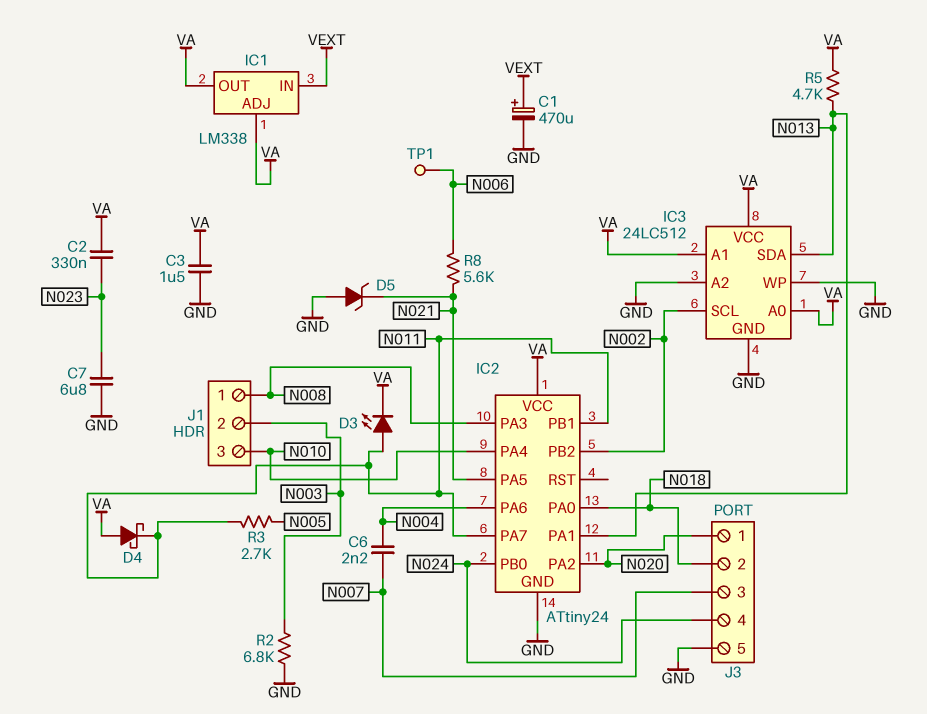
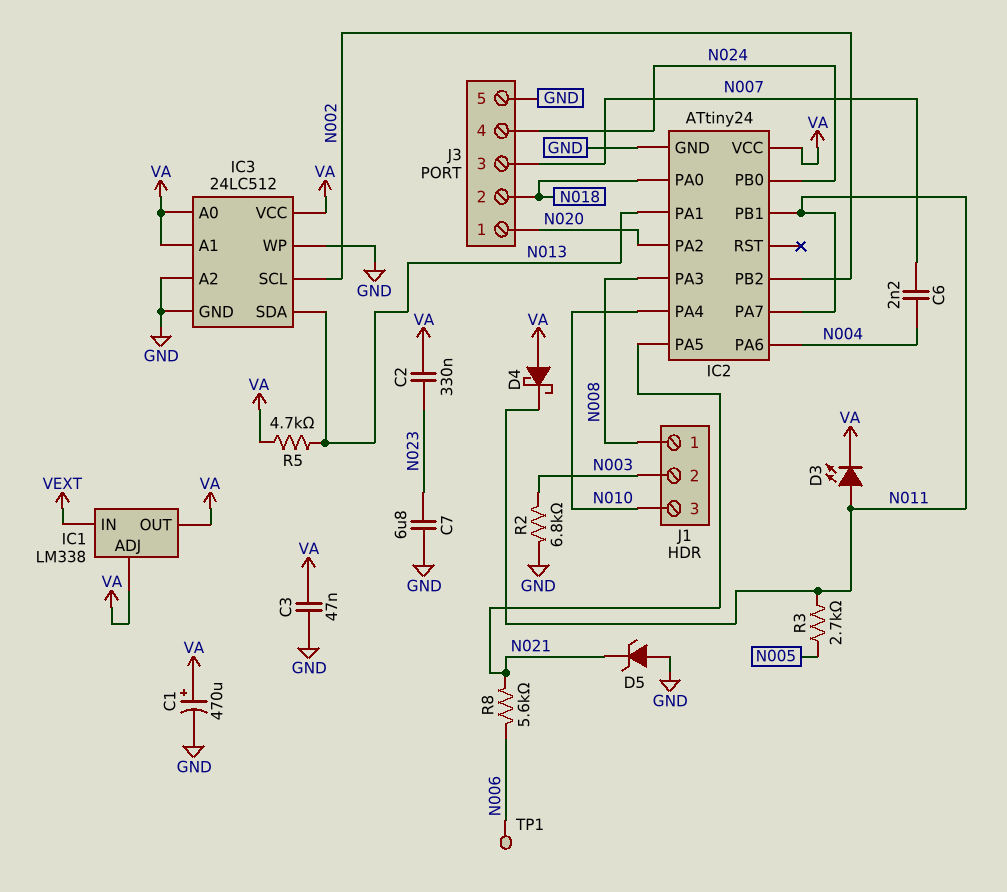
C1: 470uF (plus VEXT, minus GND) -> 470uF (plus VA, minus GND)
C3: 1.5uF (GND, VA) -> 47nF (GND, VA)

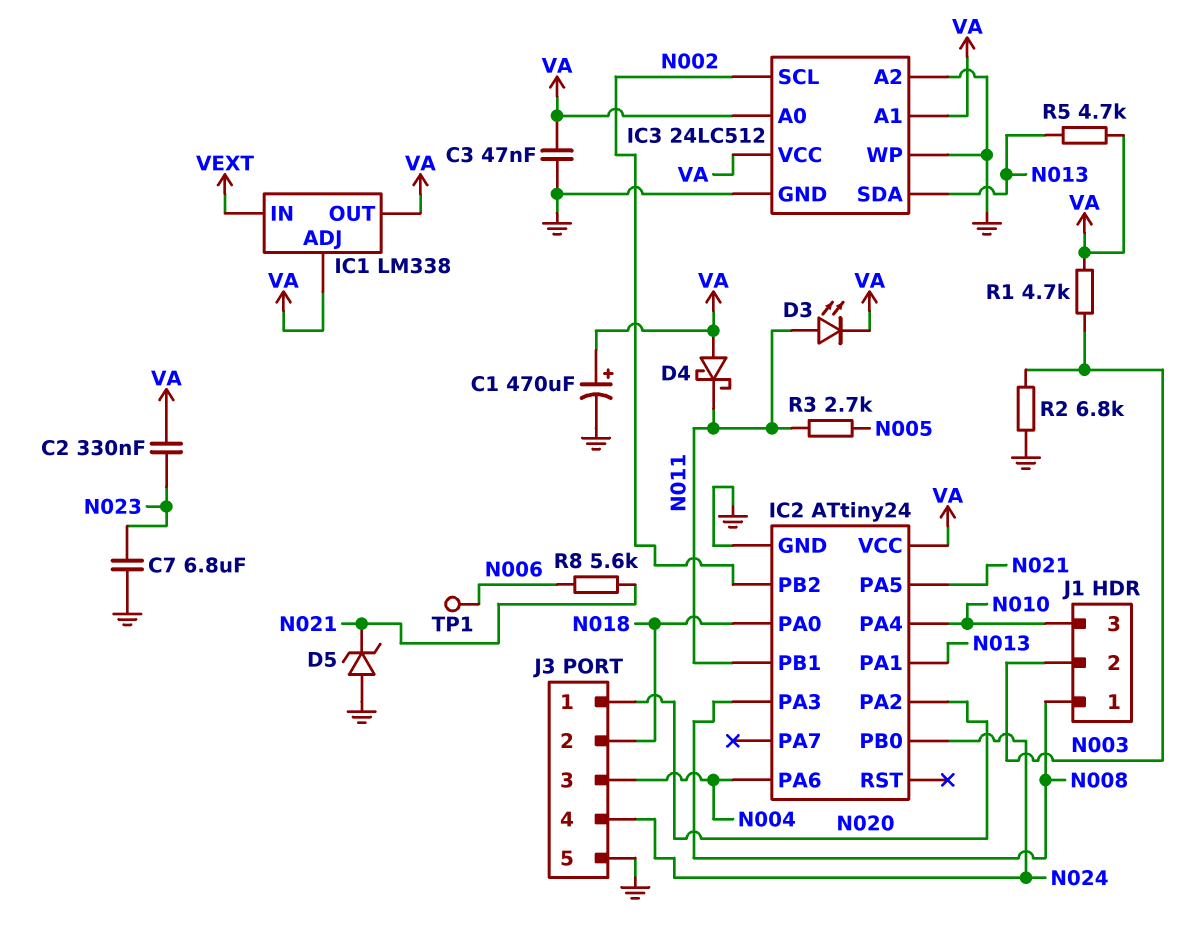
C6: 2.2nF (N004, N007) -> none
IC2 pin PA7: N011 -> none
J3 pin 3: N007 -> N004
R1: none -> 4.7k (N003, VA)

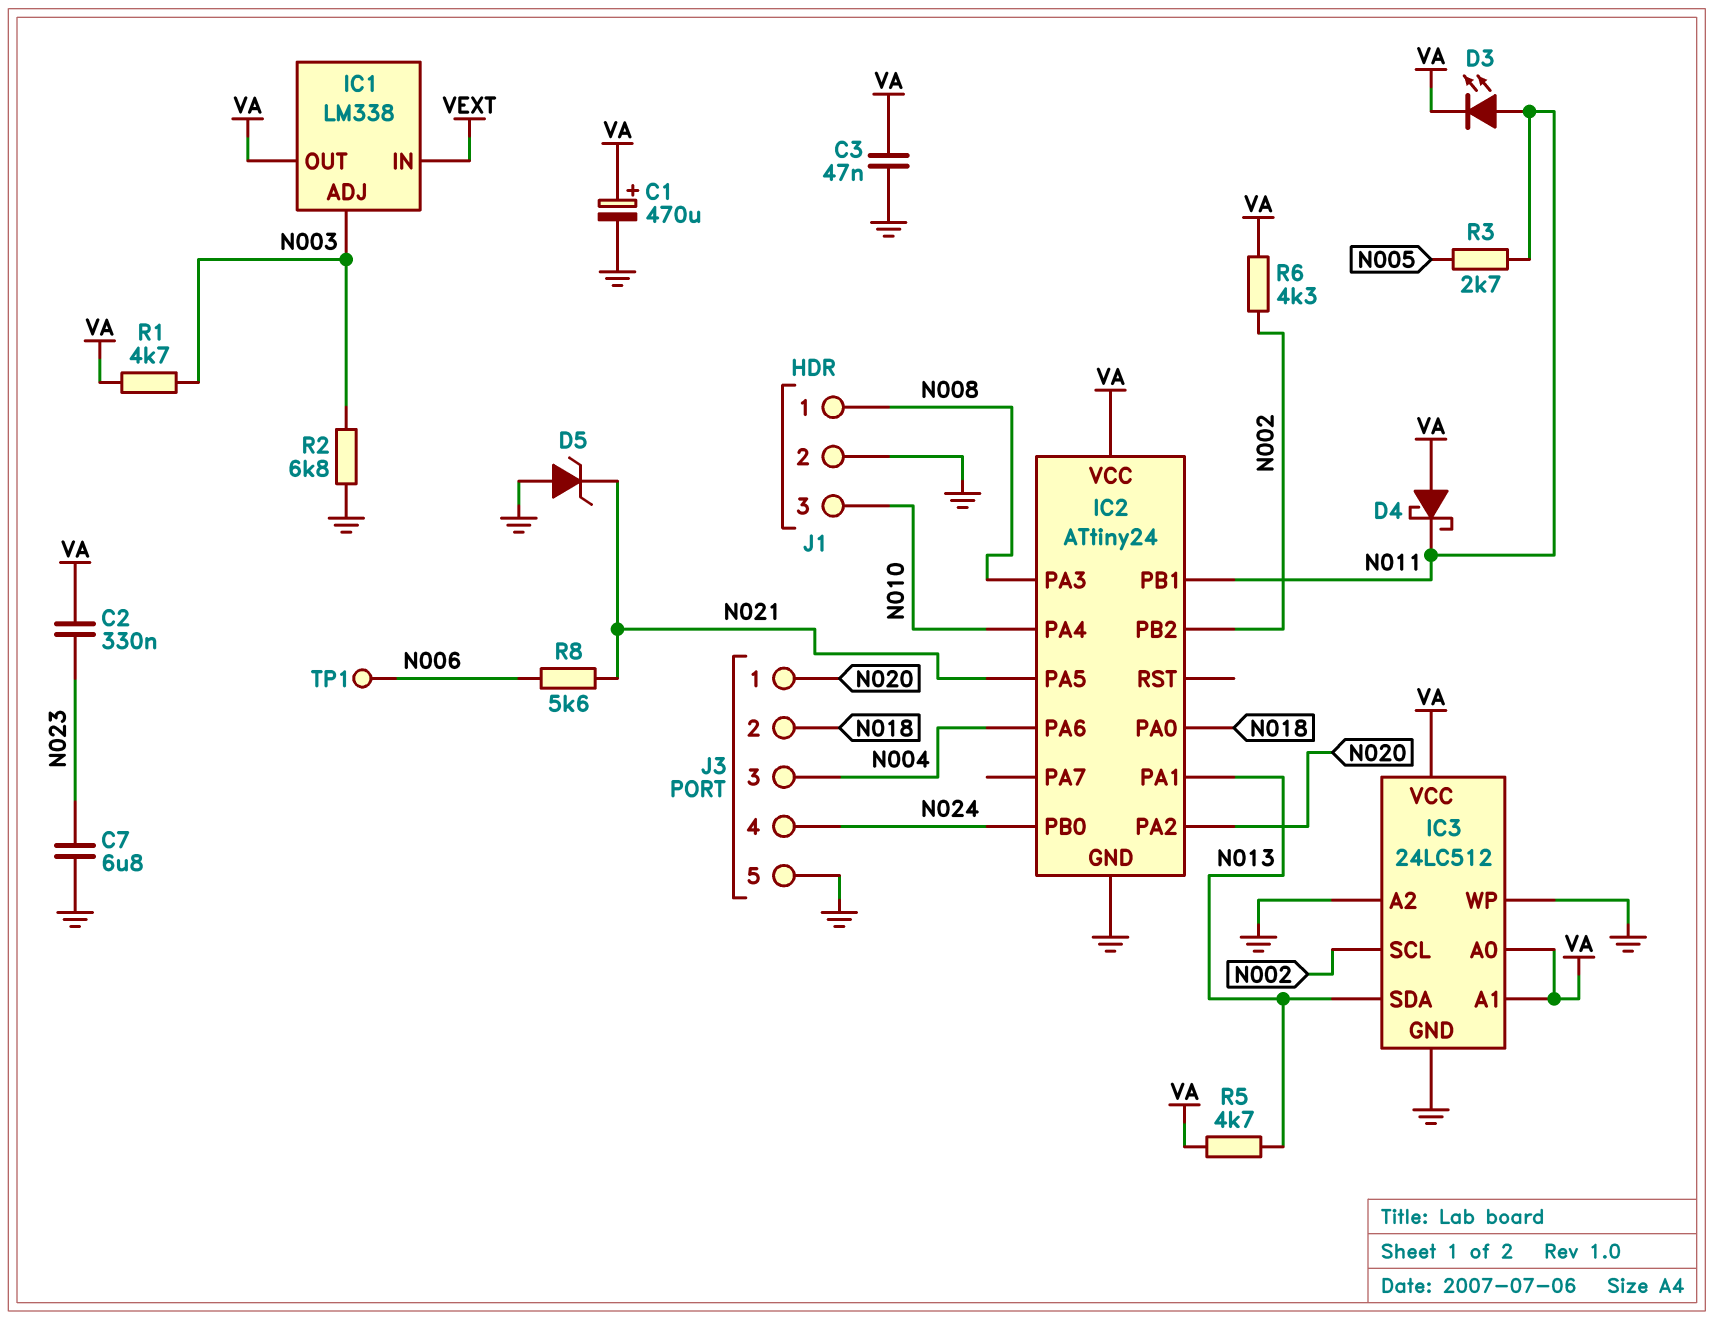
IC1 pin ADJ: VA -> N003
J1 pin 2: N003 -> GND
R6: none -> 4.3k (N002, VA)

